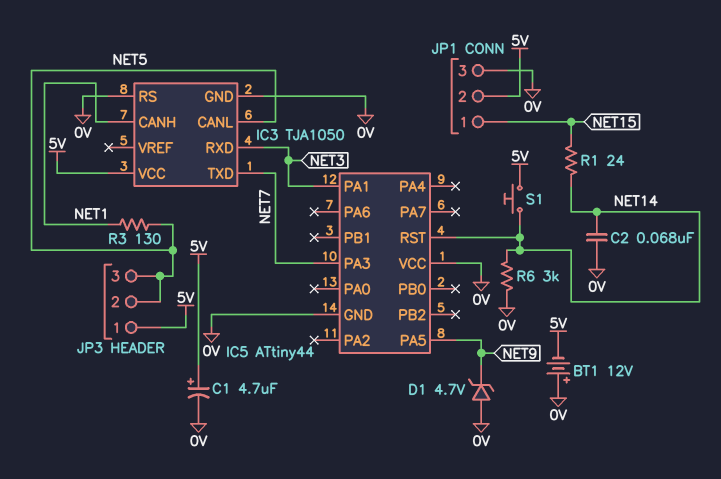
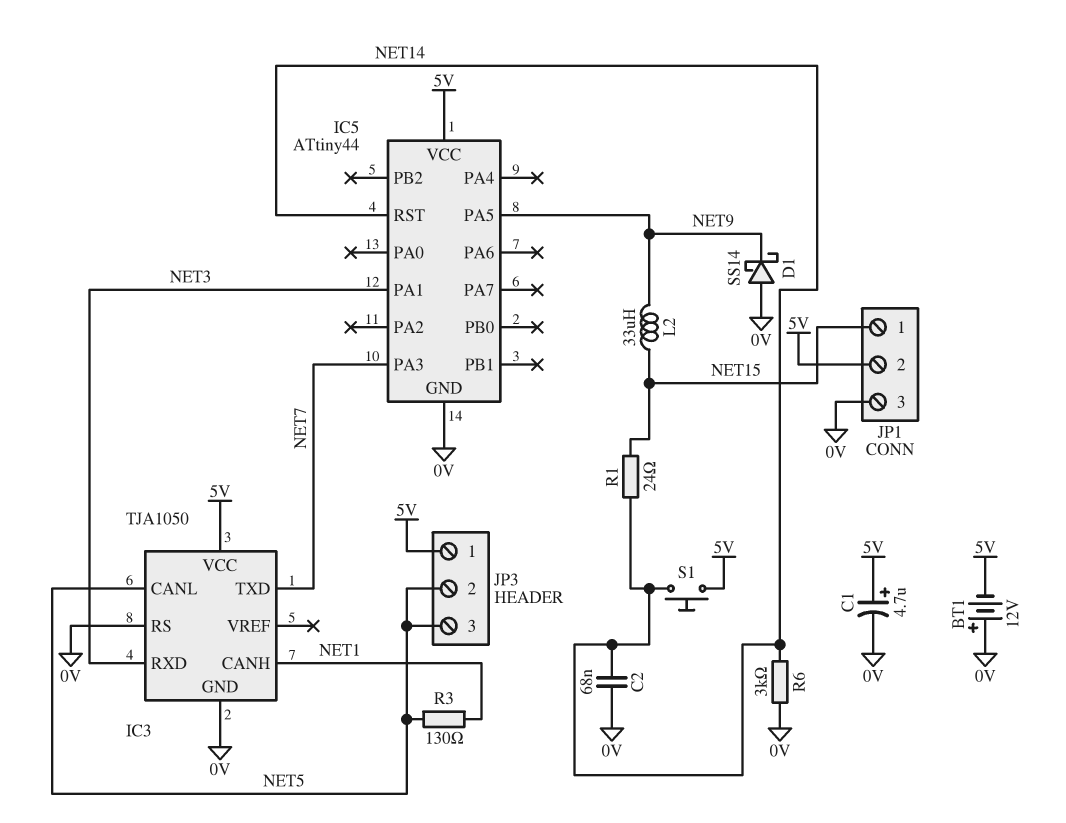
D1: zener 4.7V (A 0V, K NET9) -> schottky SS14 (A 0V, K NET9)
IC5 pin VCC: 0V -> 5V
L2: none -> 33uH (NET9, NET15)

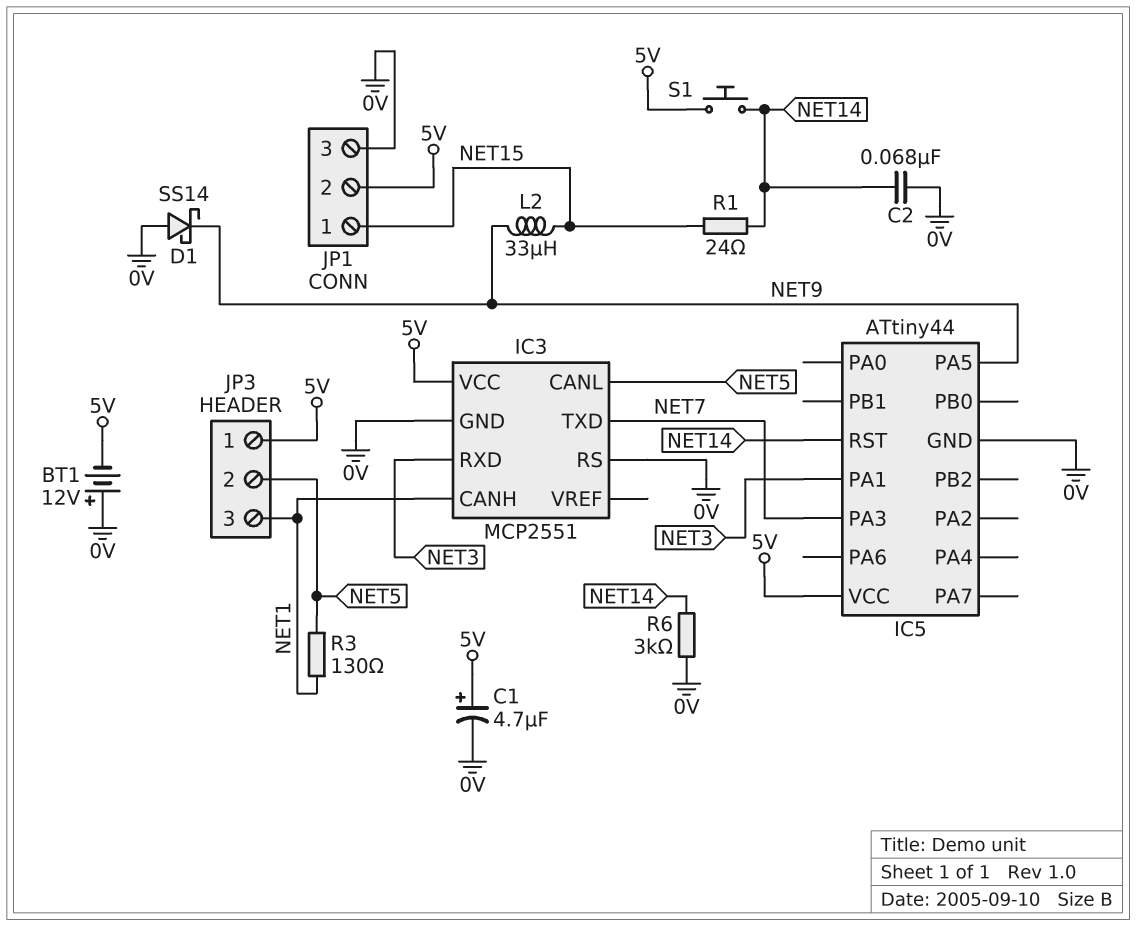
IC3: TJA1050 -> MCP2551
JP3 pin 3: NET5 -> NET1

